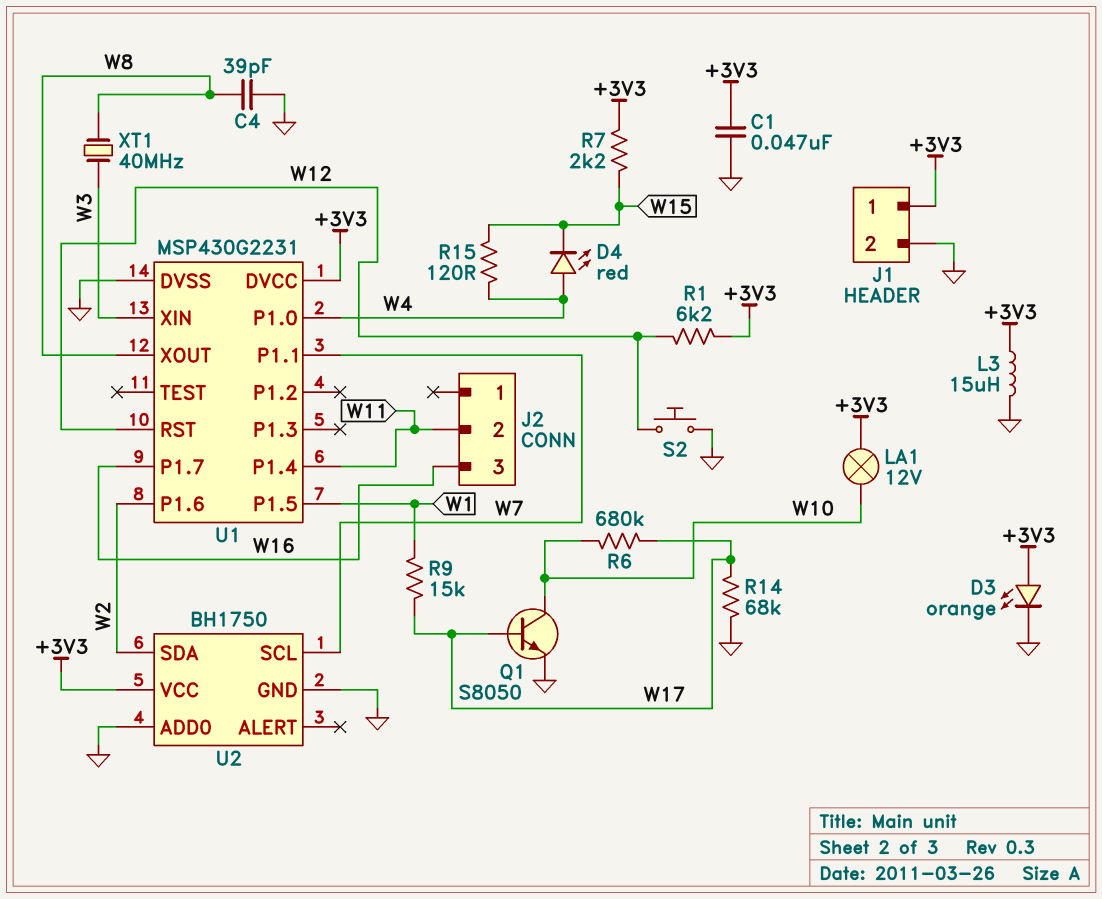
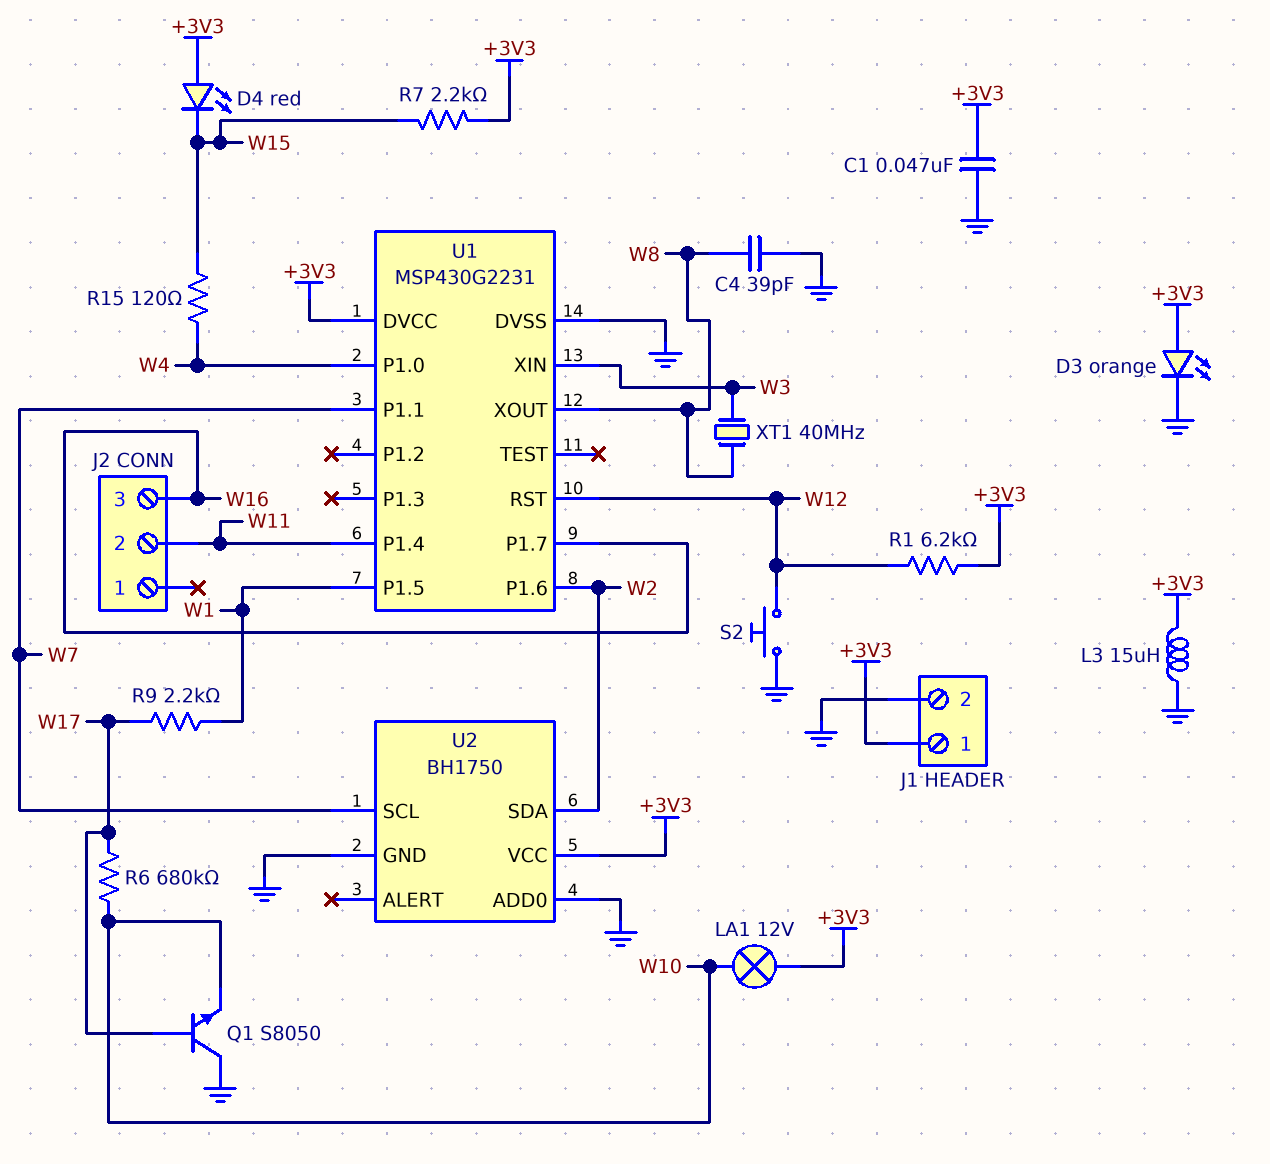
D4: LED red (A W4, K W15) -> LED red (A +3V3, K W15)
Q1: NPN S8050 (B W17, C W10, E GND) -> NPN S8050 (B W17, C GND, E W10)
R9: 15k (W1, W17) -> 2.2k (W1, W17)
R14: 68k (GND, W17) -> none

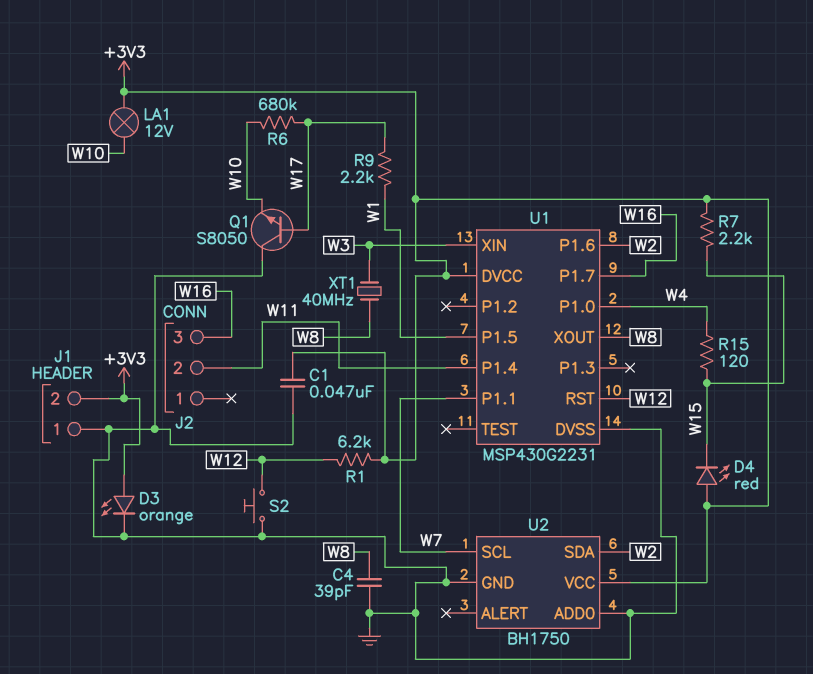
J1 pin 1: +3V3 -> GND
J1 pin 2: GND -> +3V3
L3: 15uH (+3V3, GND) -> none

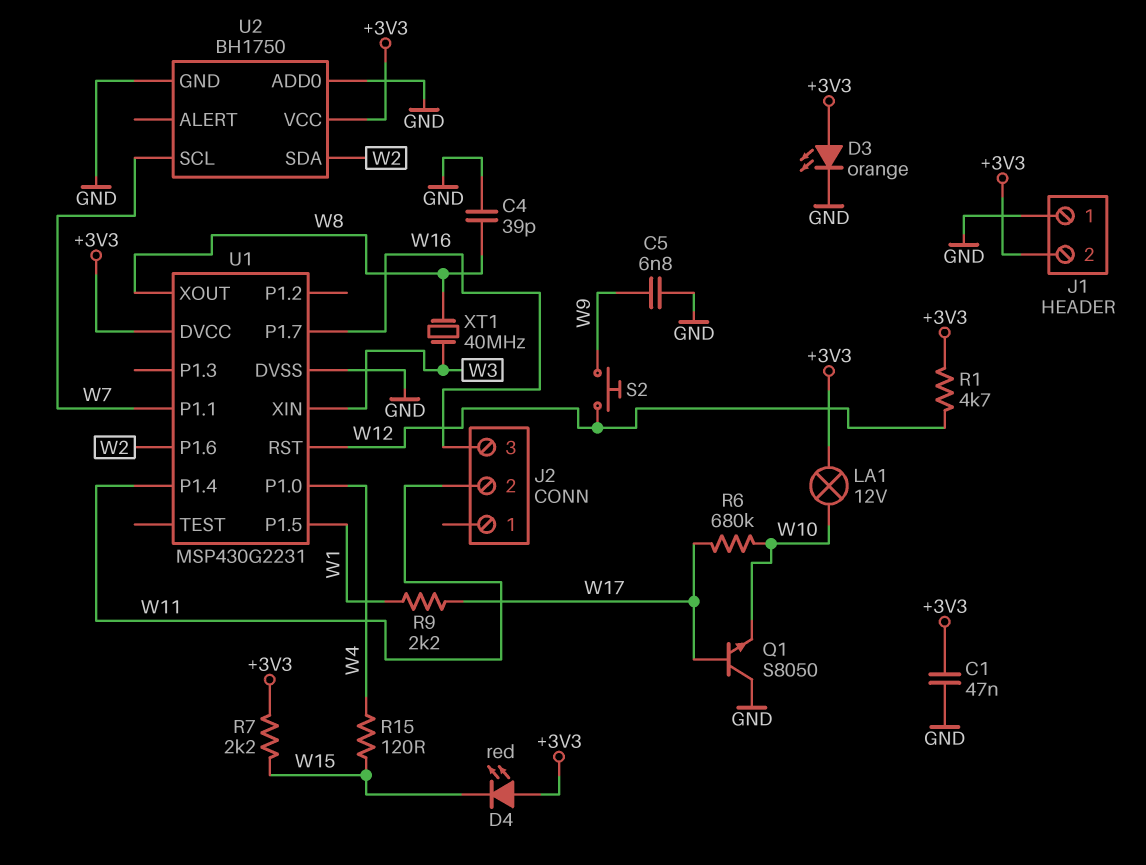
C5: none -> 6.8nF (GND, W9)
R1: 6.2k (+3V3, W12) -> 4.7k (+3V3, W12)
S2: button (GND, W12) -> button (W9, W12)

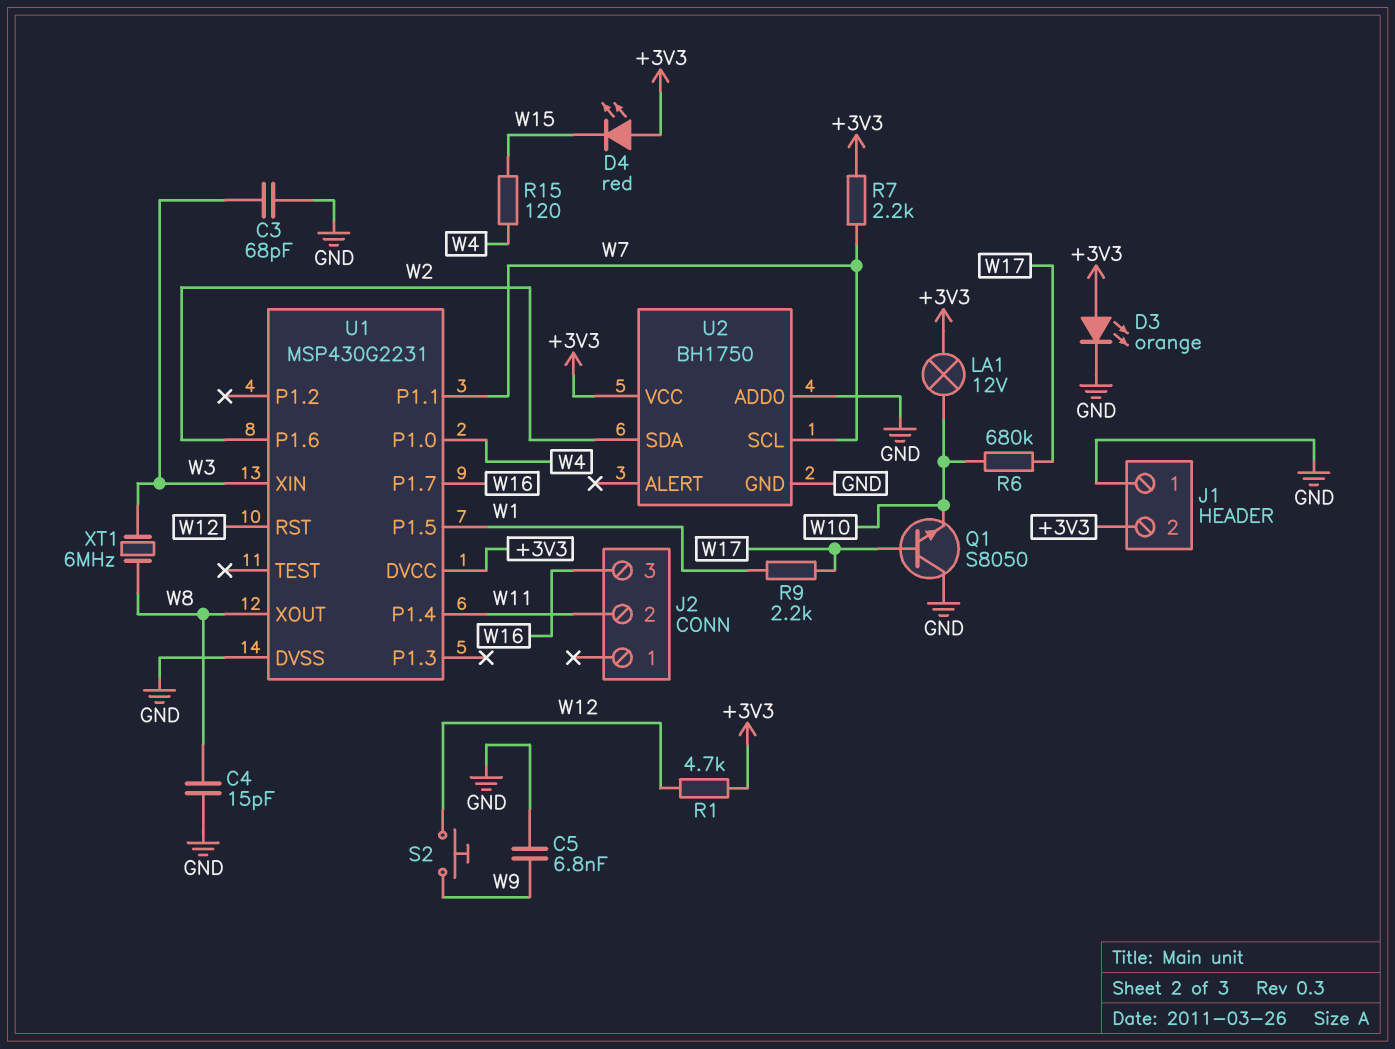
C1: 47nF (+3V3, GND) -> none
C3: none -> 68pF (GND, W3)
C4: 39pF (GND, W8) -> 15pF (GND, W8)
R7: 2.2k (+3V3, W15) -> 2.2k (+3V3, W7)
XT1: 40MHz (W3, W8) -> 6MHz (W3, W8)

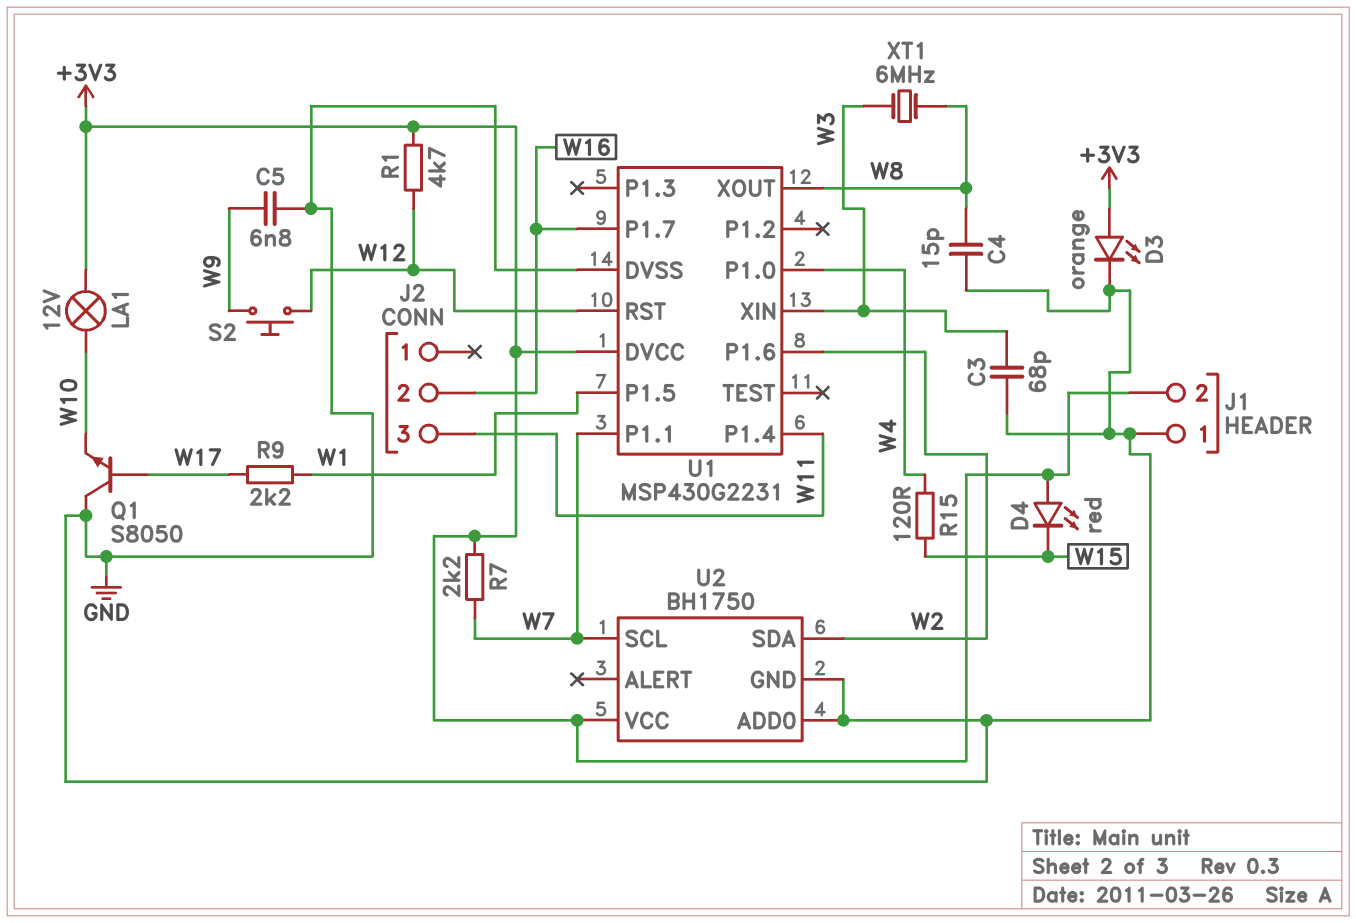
J2 pin 2: W11 -> W16
J2 pin 3: W16 -> W11
R6: 680k (W10, W17) -> none

